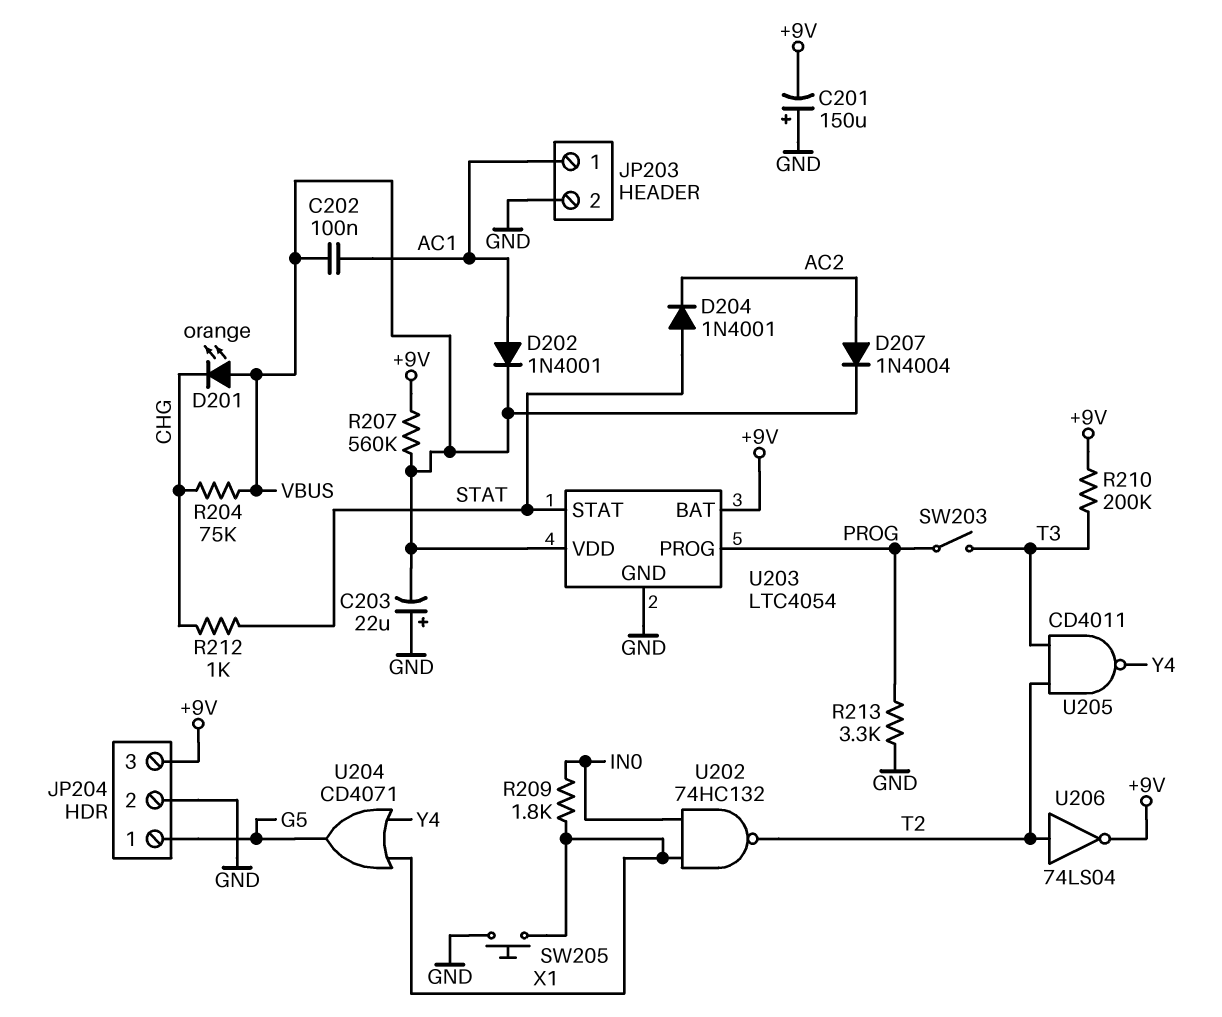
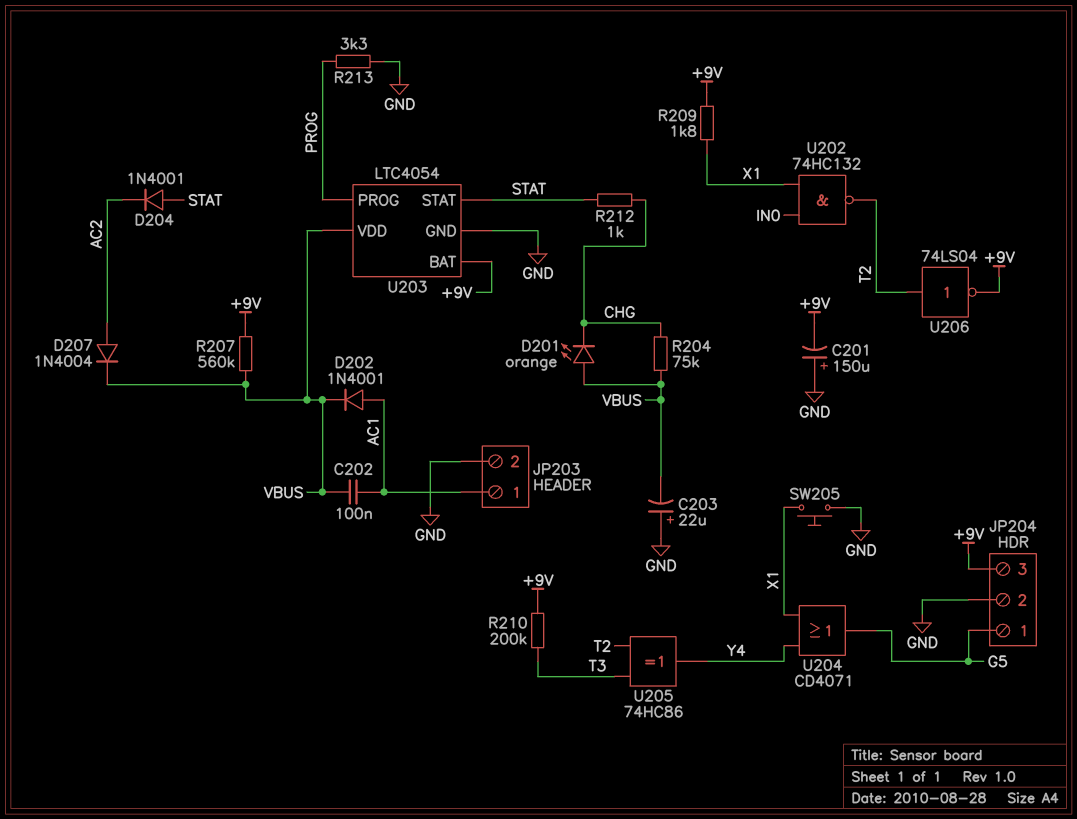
R209: 1.8k (IN0, X1) -> 1.8k (+9V, X1)
SW203: switch (PROG, T3) -> none
U205: NAND CD4011 (in T2, in T3, out Y4) -> XOR 74HC86 (in T2, in T3, out Y4)

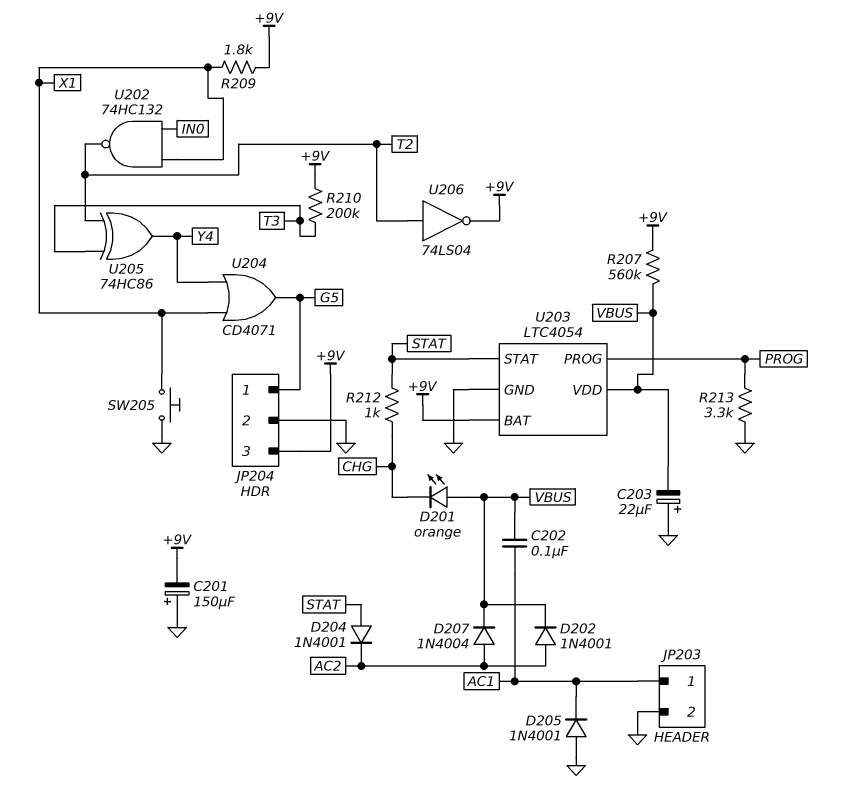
D202: diode 1N4001 (A AC1, K VBUS) -> diode 1N4001 (A AC2, K VBUS)
D205: none -> diode 1N4001 (A GND, K AC1)
R204: 75k (CHG, VBUS) -> none

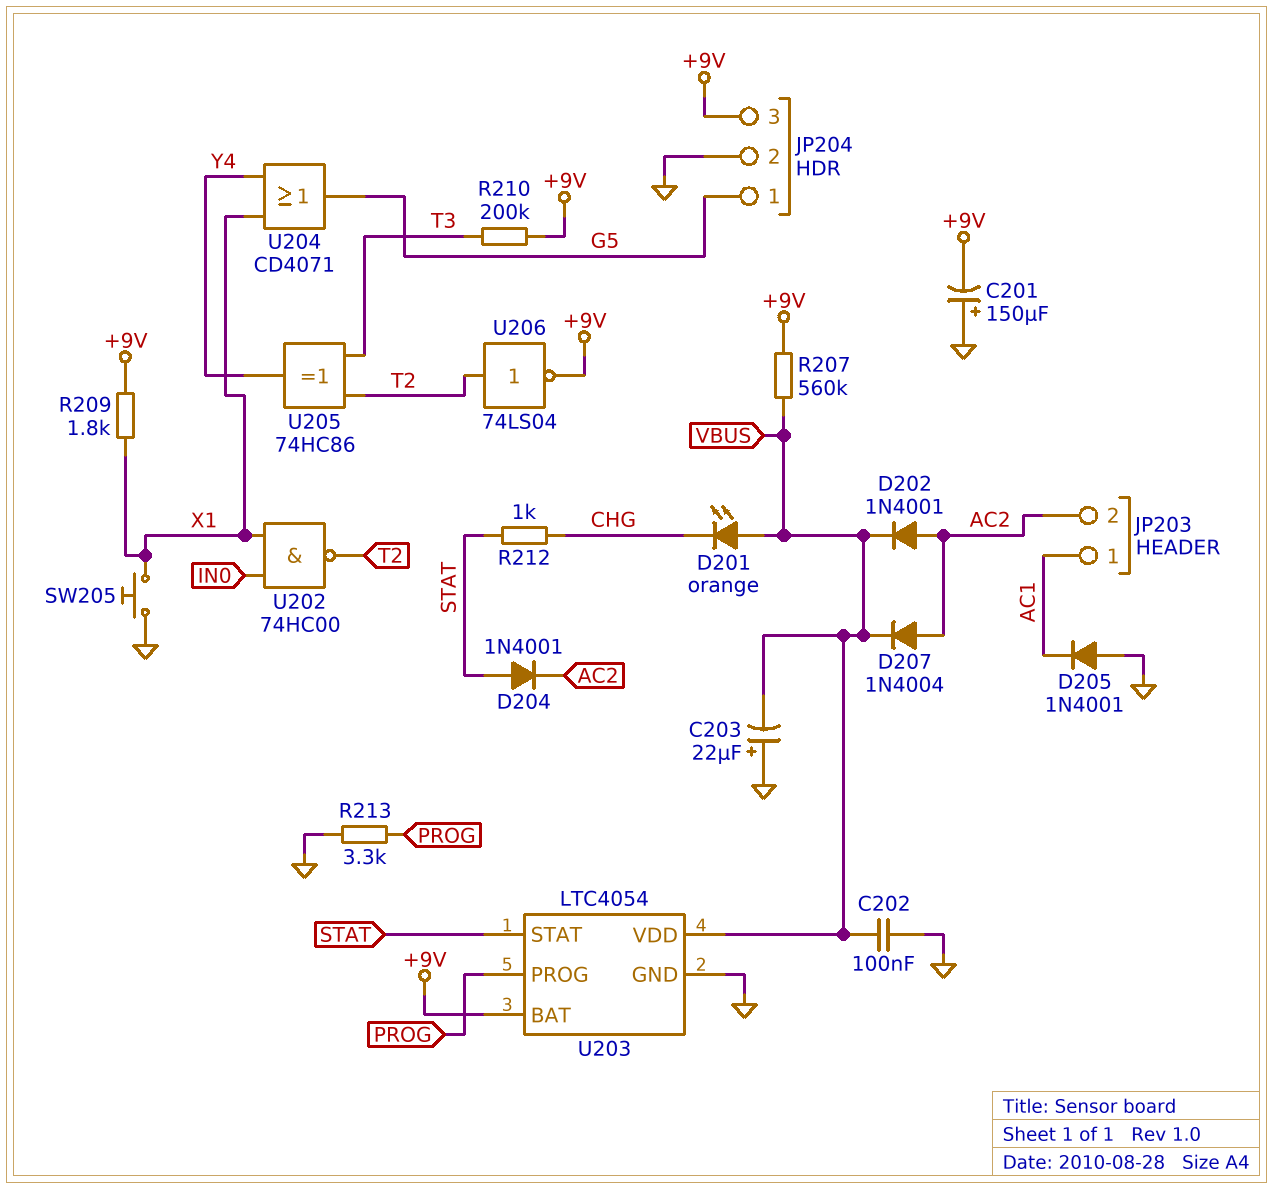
C202: 100nF (AC1, VBUS) -> 100nF (GND, VBUS)
JP203 pin 2: GND -> AC2
U202: NAND 74HC132 (in IN0, in X1, out T2) -> NAND 74HC00 (in IN0, in X1, out T2)

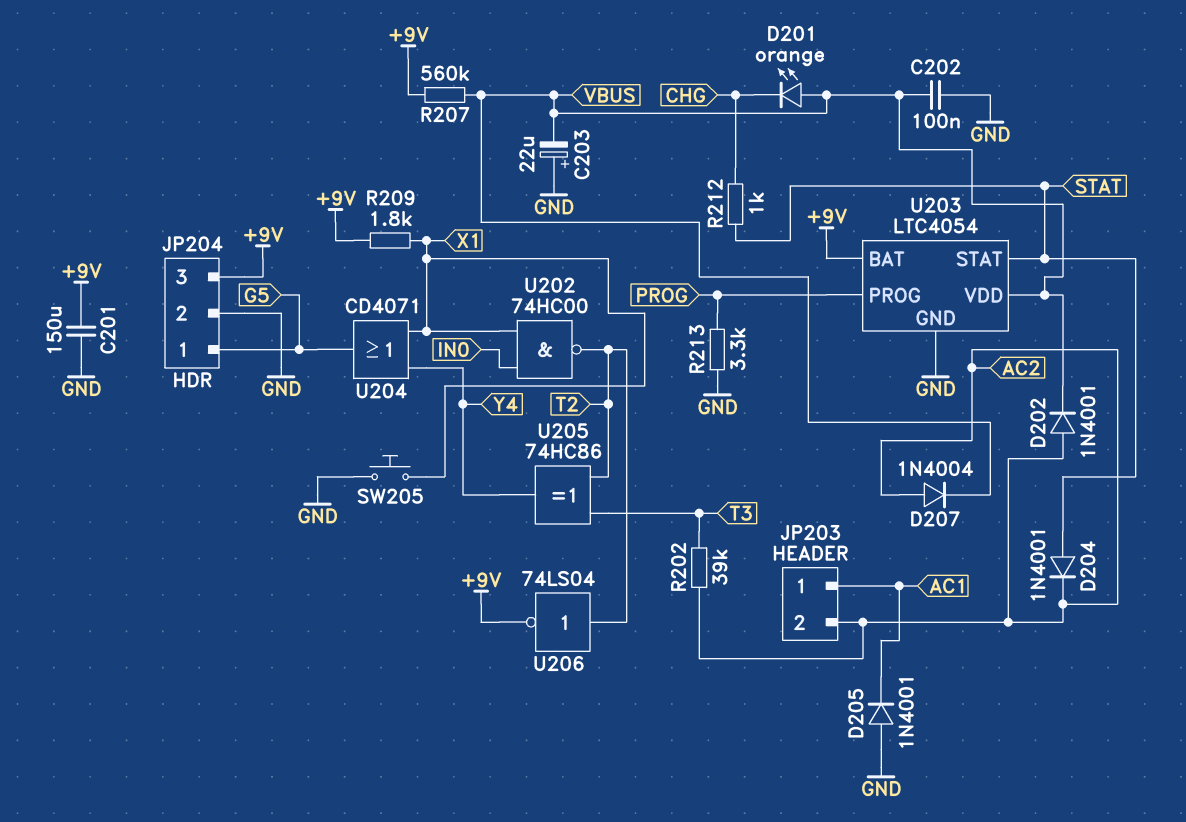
C201: 150uF (plus GND, minus +9V) -> 150uF (+9V, GND)
R202: none -> 39k (AC2, T3)
R210: 200k (+9V, T3) -> none

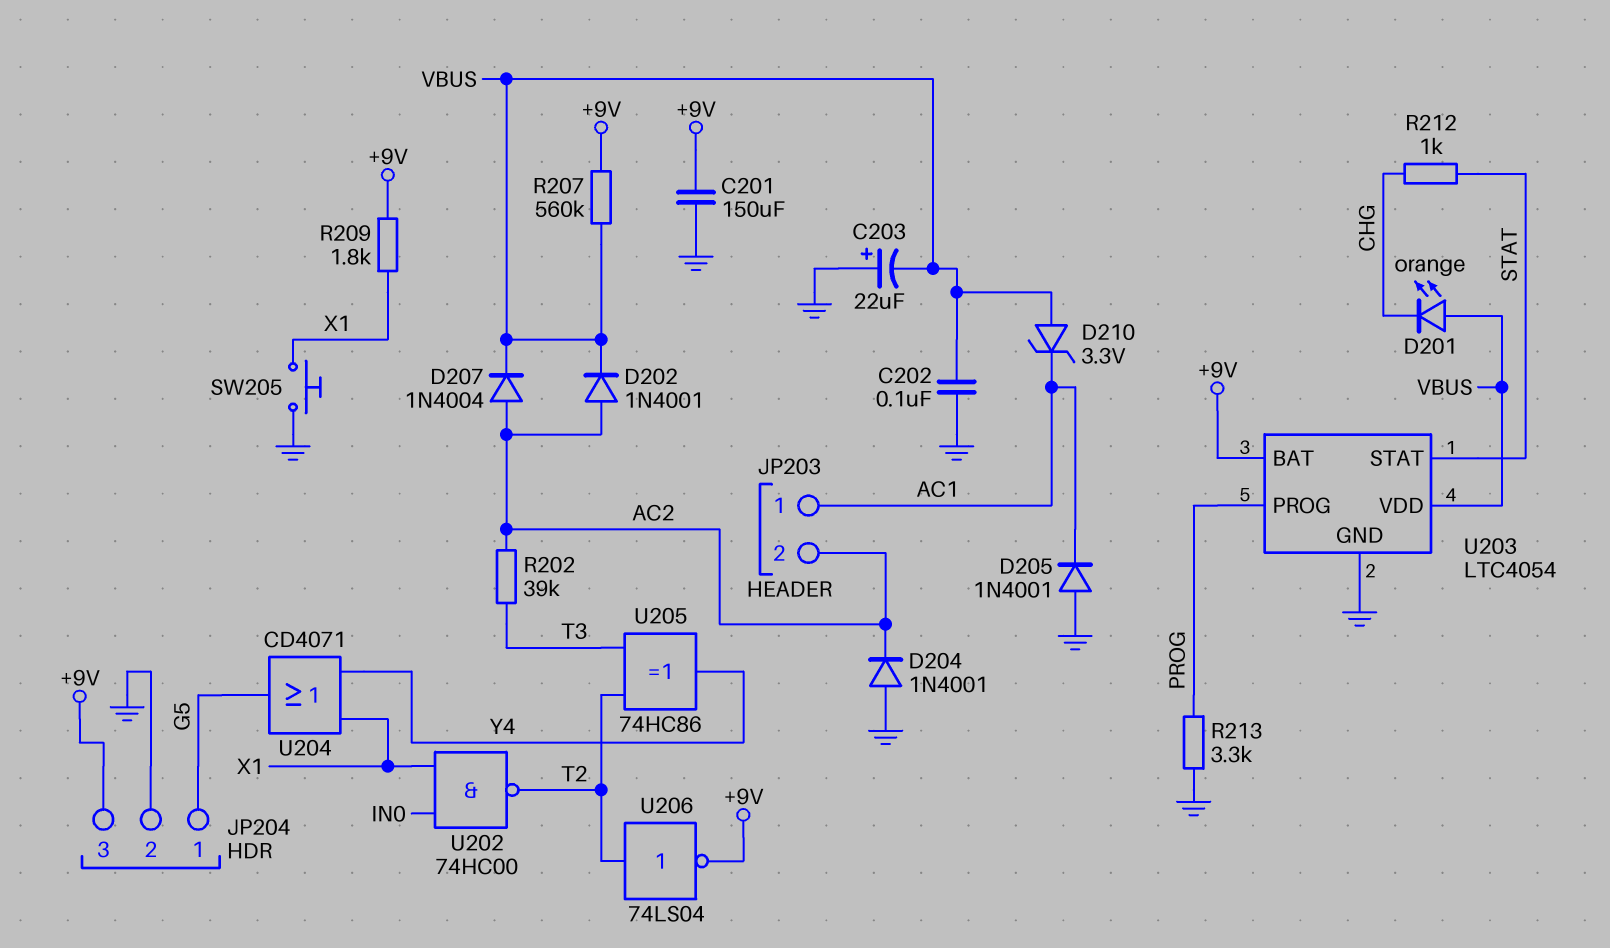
D204: diode 1N4001 (A STAT, K AC2) -> diode 1N4001 (A GND, K AC2)
D210: none -> zener 3.3V (A VBUS, K AC1)

